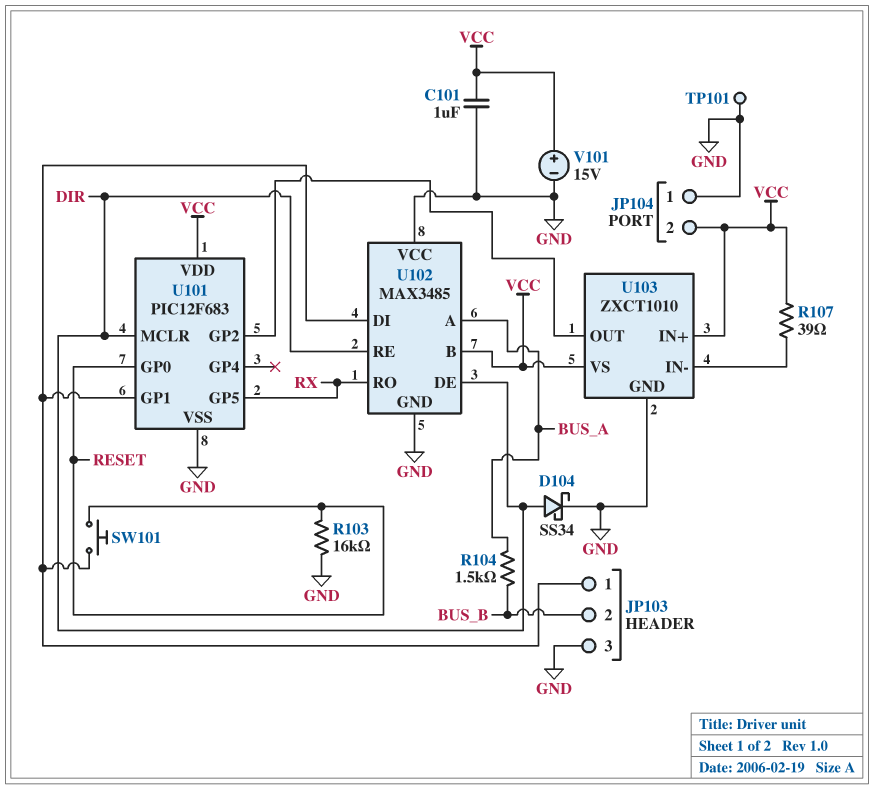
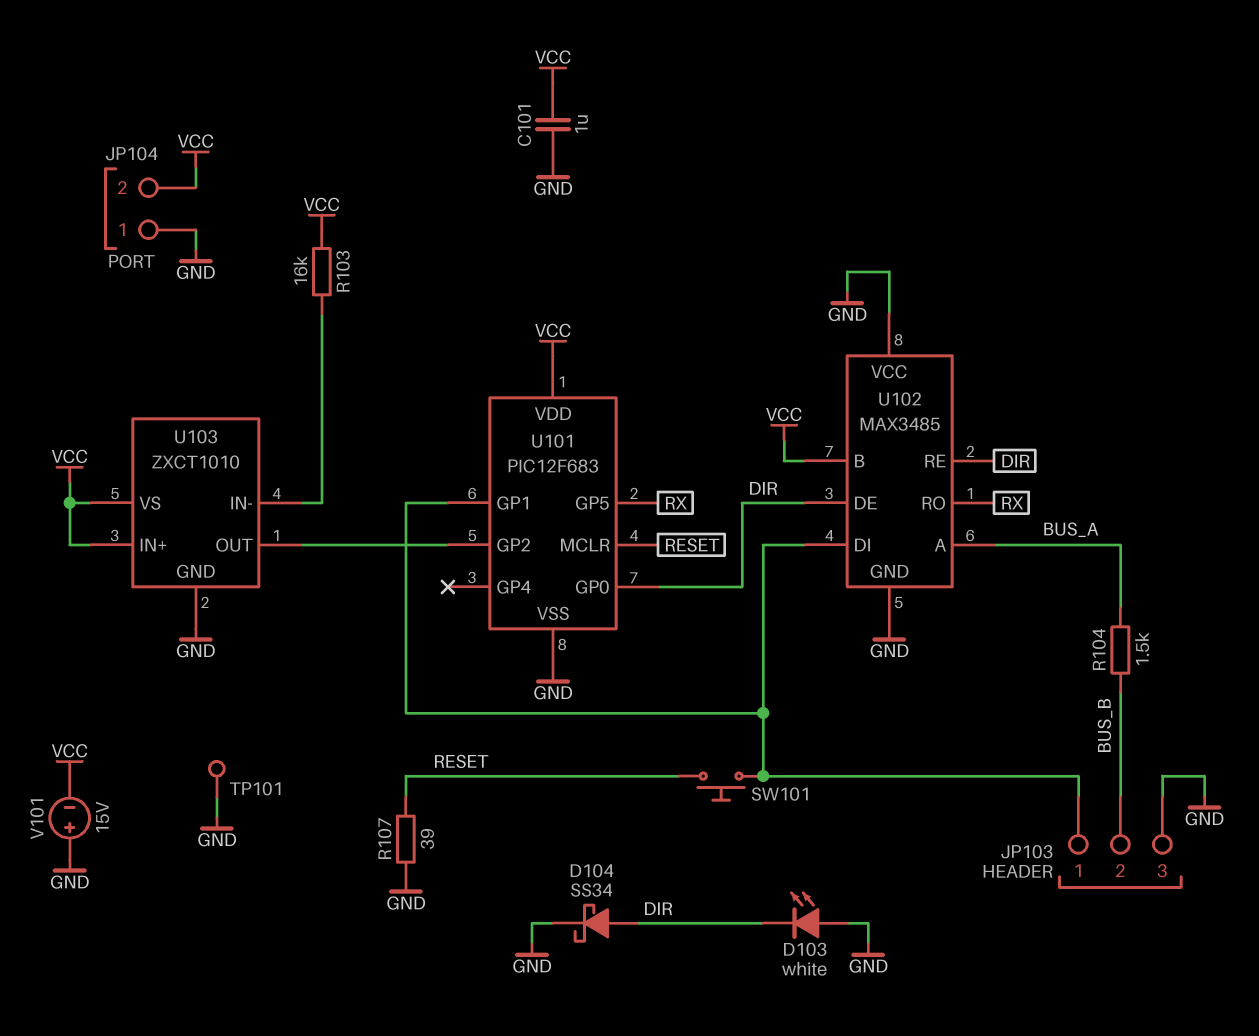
D103: none -> LED white (A GND, K DIR)
R103: 16k (GND, RESET) -> 16k (U103/IN-, VCC)
R107: 39 (U103/IN-, VCC) -> 39 (GND, RESET)
U101 pin GP0: RESET -> DIR
U101 pin MCLR: DIR -> RESET
V101: 15V (plus VCC, minus GND) -> 15V (plus GND, minus VCC)

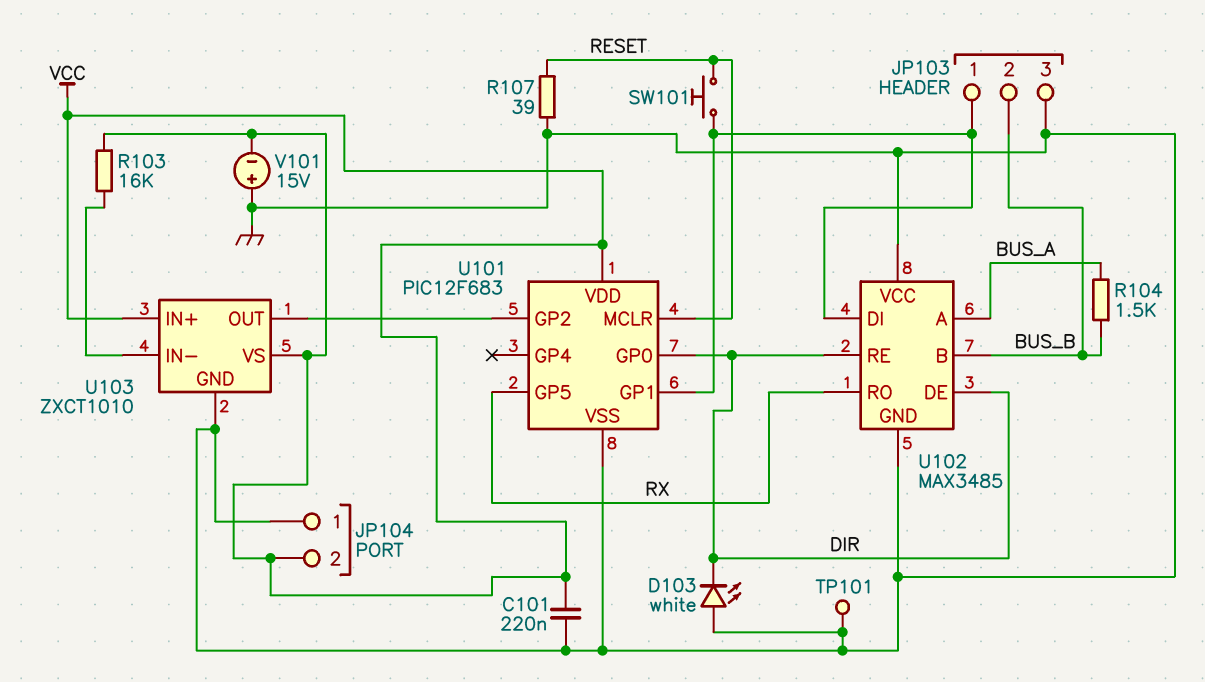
C101: 1uF (GND, VCC) -> 220nF (GND, VCC)
D104: schottky SS34 (A DIR, K GND) -> none
U102 pin B: VCC -> BUS_B

